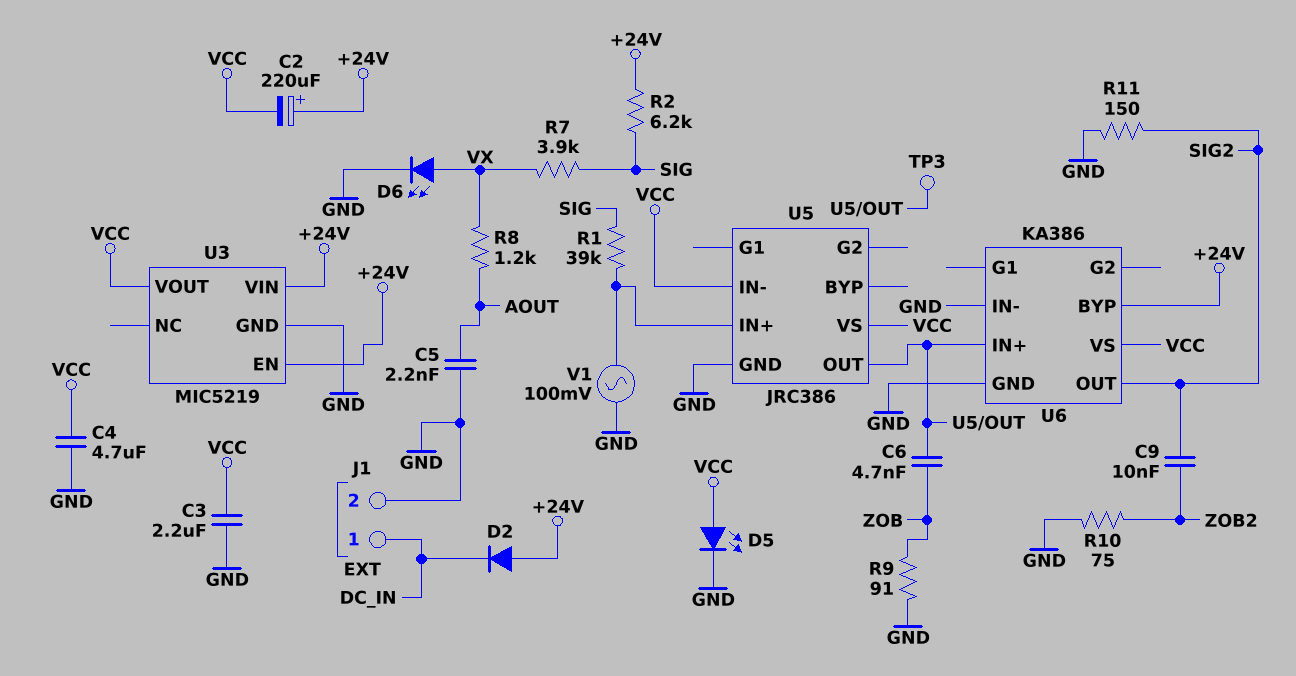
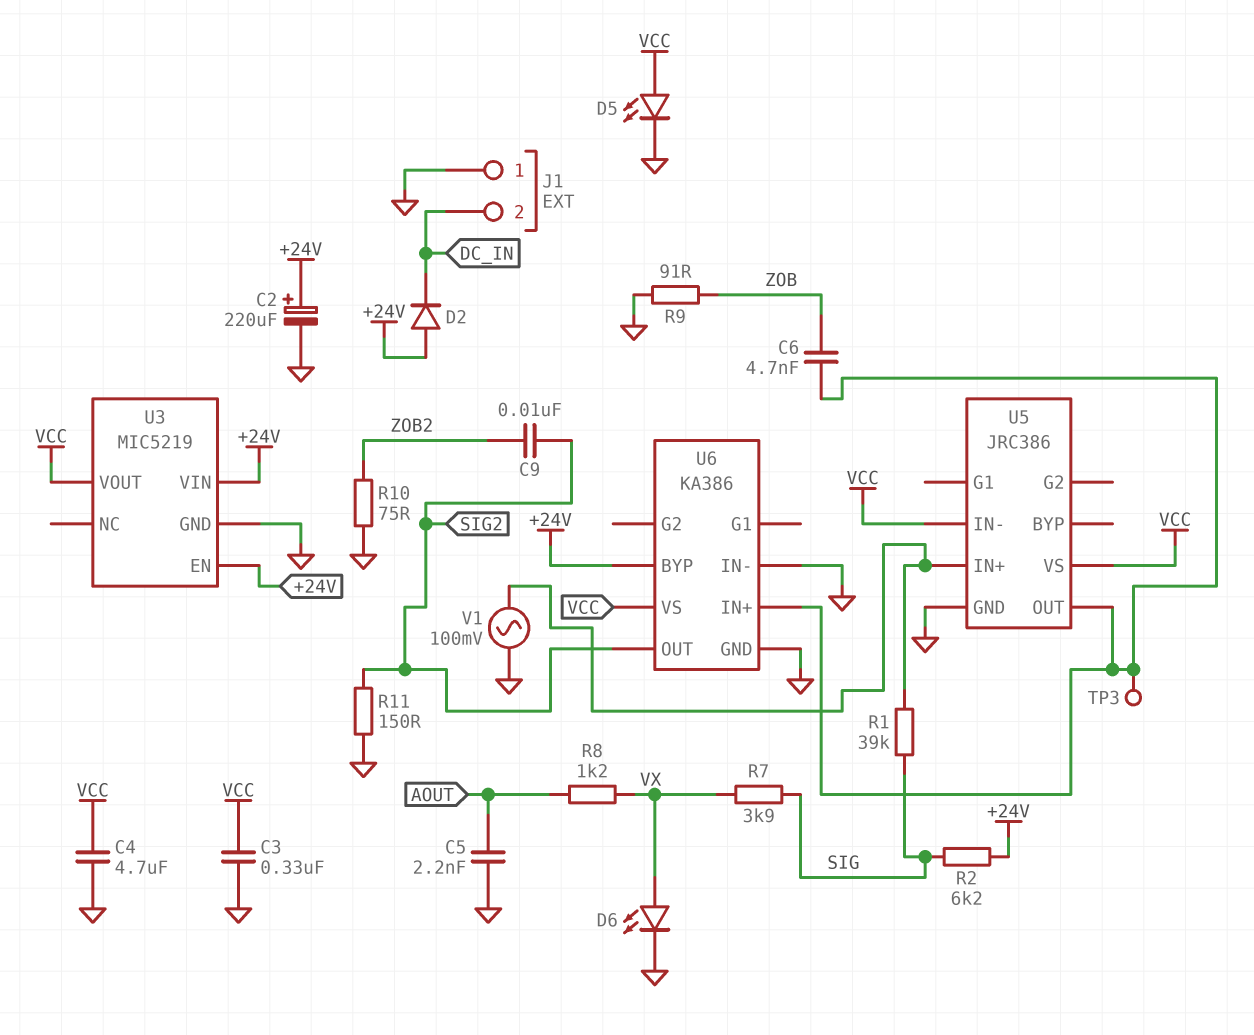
C2: 220uF (plus +24V, minus VCC) -> 220uF (plus +24V, minus GND)
C3: 2.2uF (GND, VCC) -> 330nF (GND, VCC)
J1 pin 1: DC_IN -> GND
J1 pin 2: GND -> DC_IN

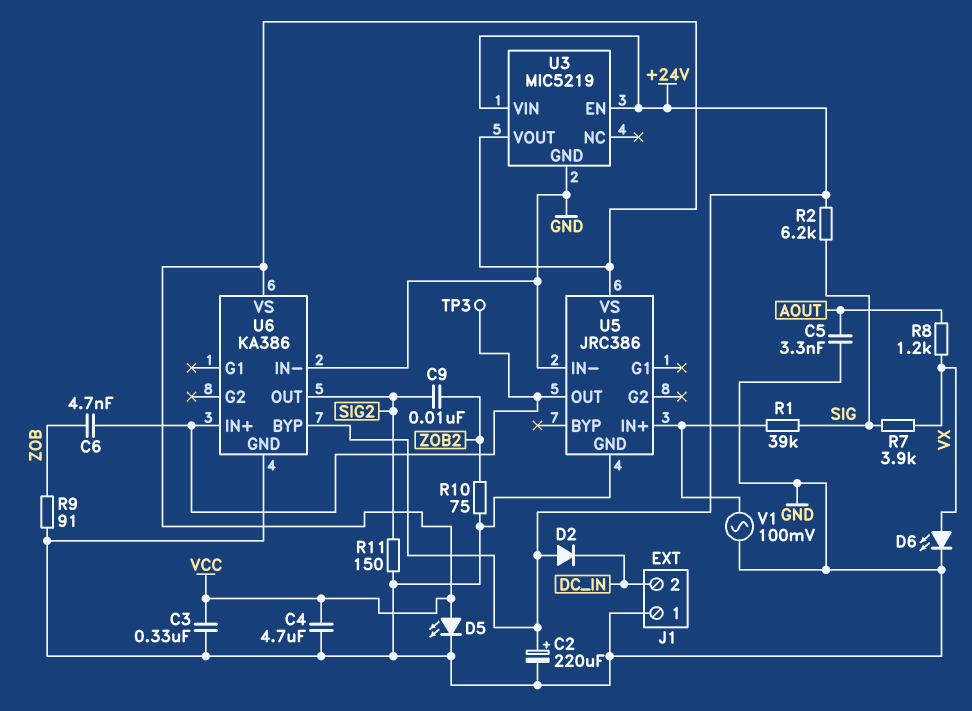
C5: 2.2nF (AOUT, GND) -> 3.3nF (AOUT, GND)
U5 pin IN-: VCC -> GND

